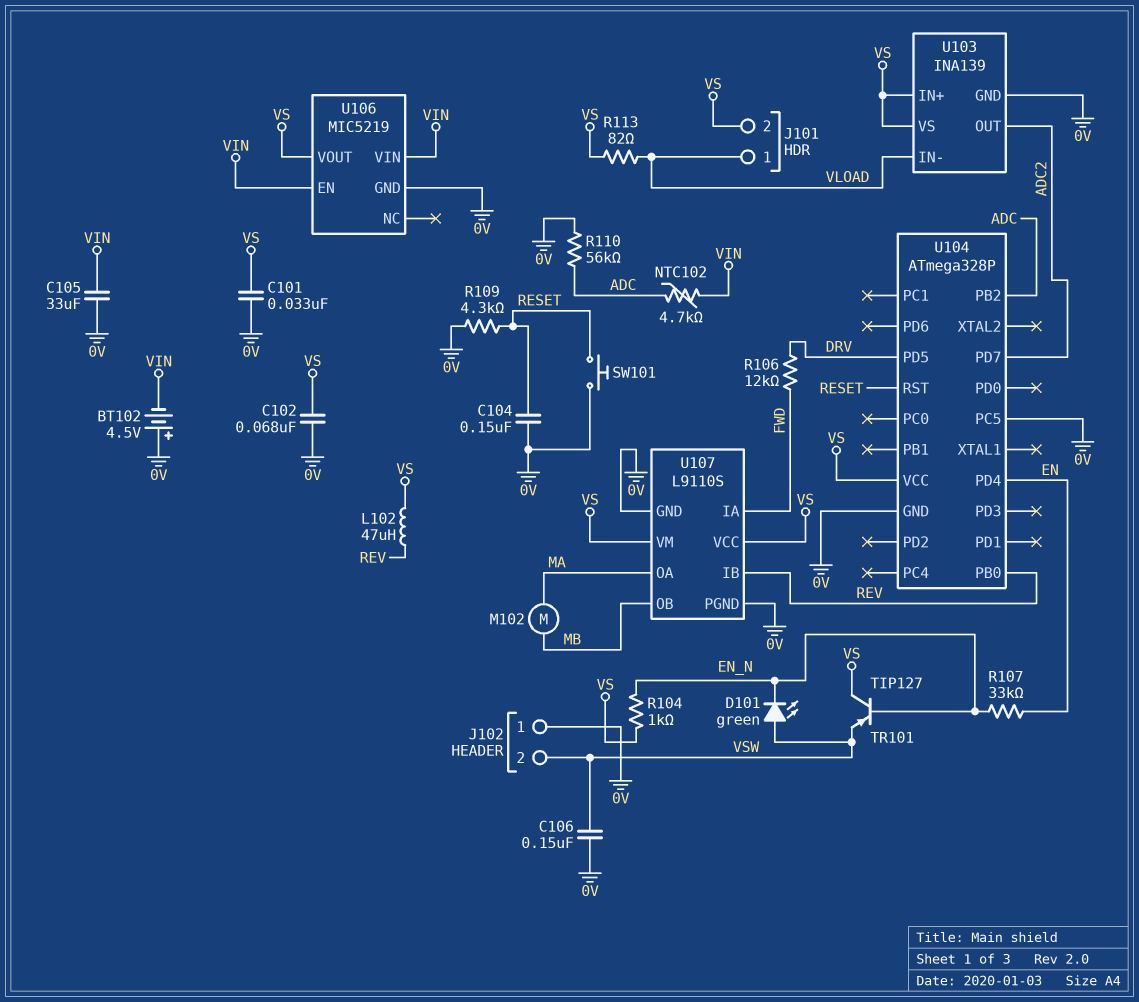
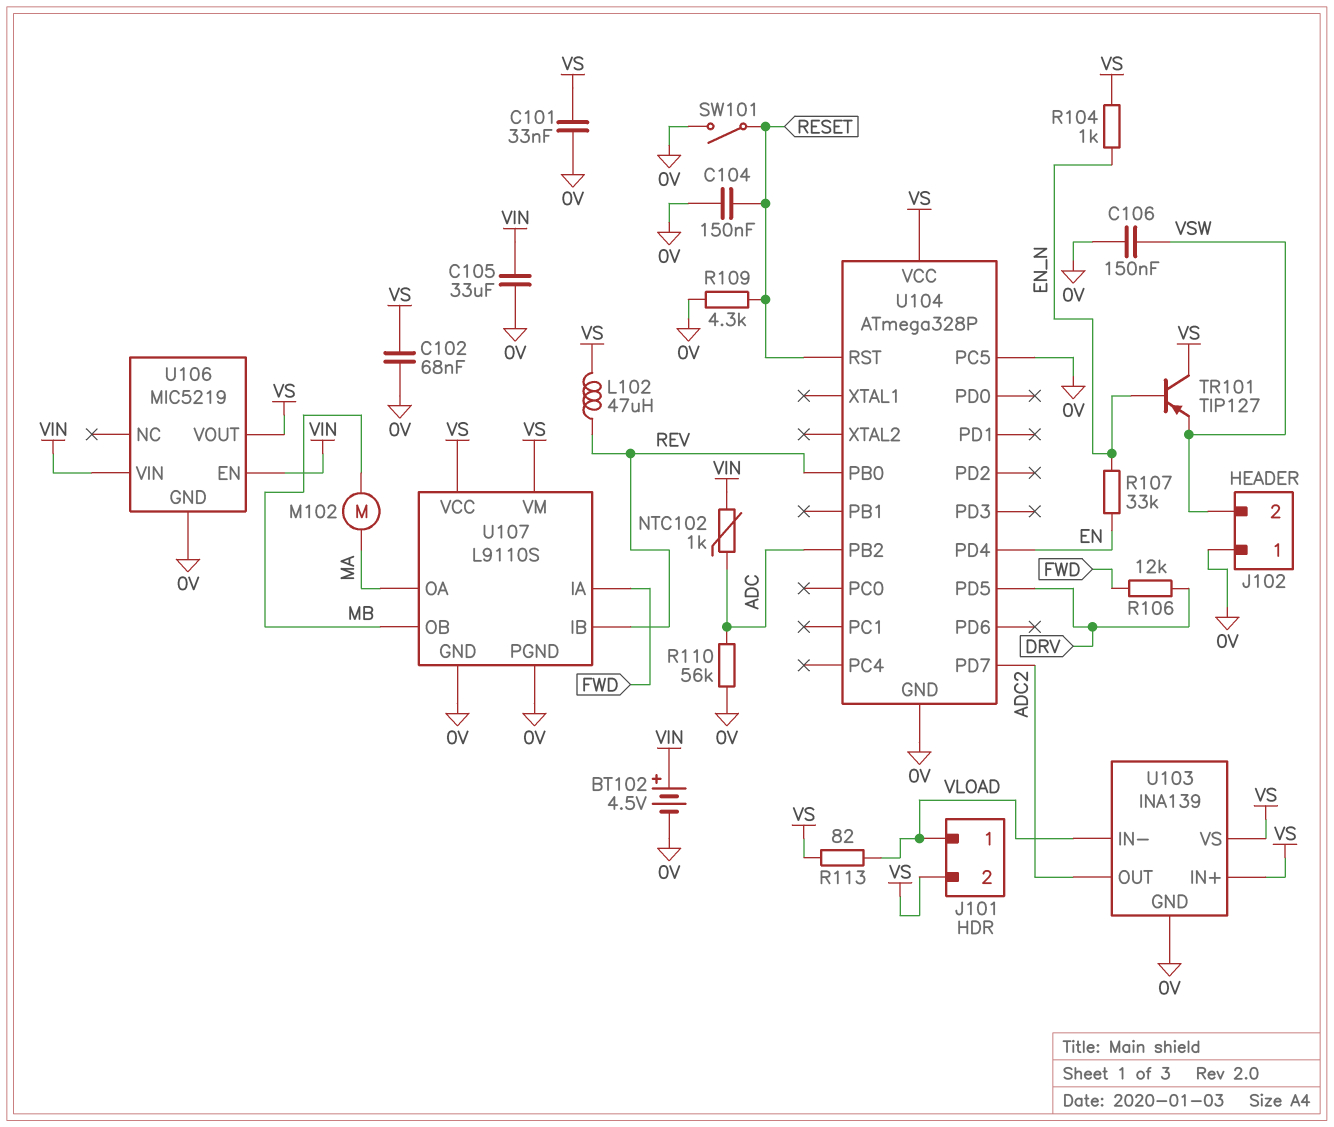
BT102: 4.5V (plus 0V, minus VIN) -> 4.5V (plus VIN, minus 0V)
D101: LED green (A VSW, K EN_N) -> none
NTC102: 4.7k (ADC, VIN) -> 1k (ADC, VIN)
SW101: button (0V, RESET) -> switch (0V, RESET)

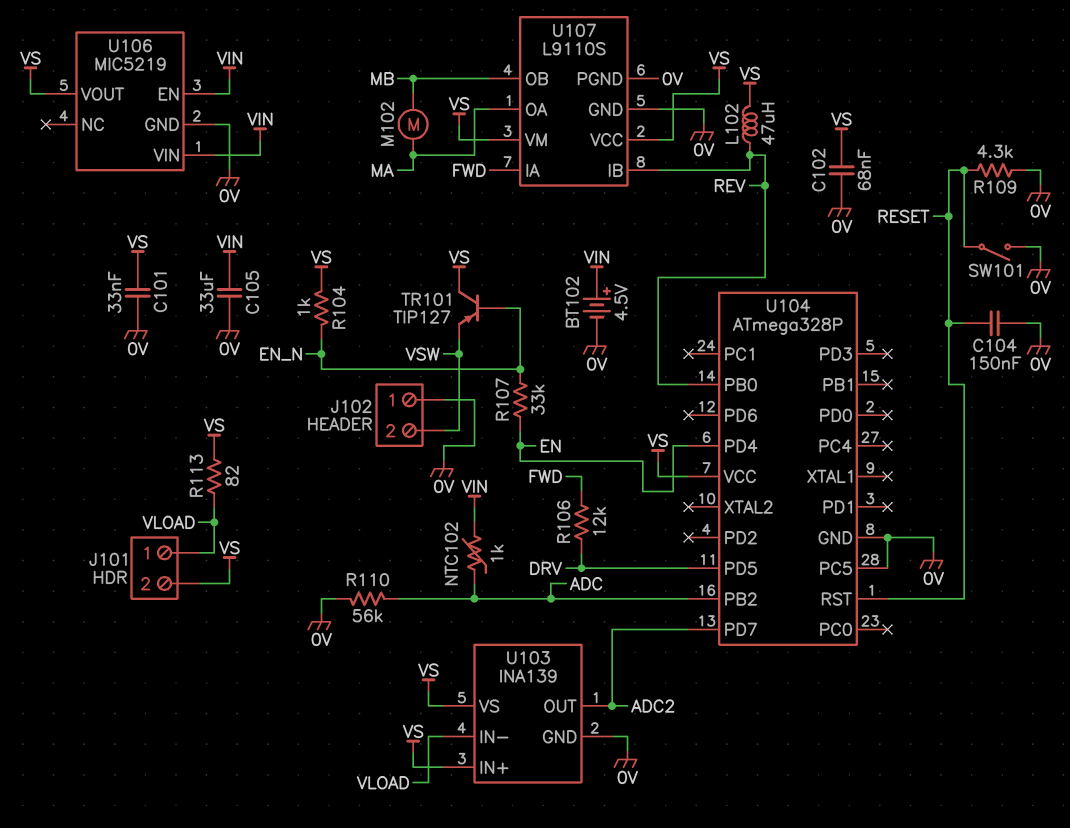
C106: 150nF (0V, VSW) -> none

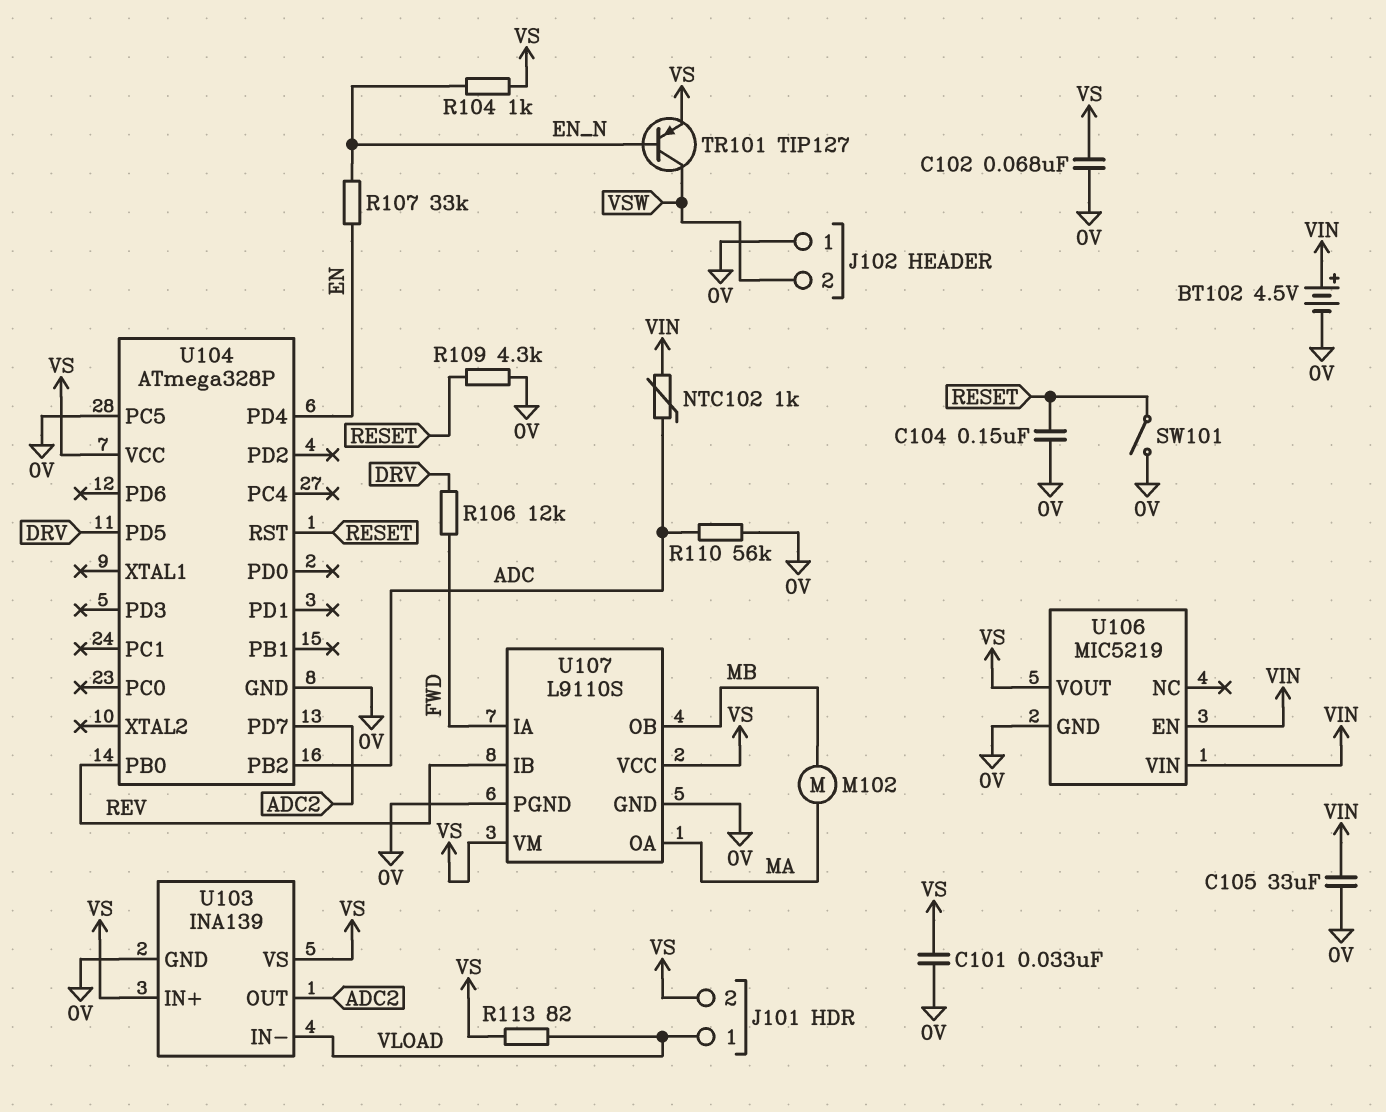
L102: 47uH (REV, VS) -> none
TR101: PNP TIP127 (B EN_N, C VS, E VSW) -> PNP TIP127 (B EN_N, C VSW, E VS)

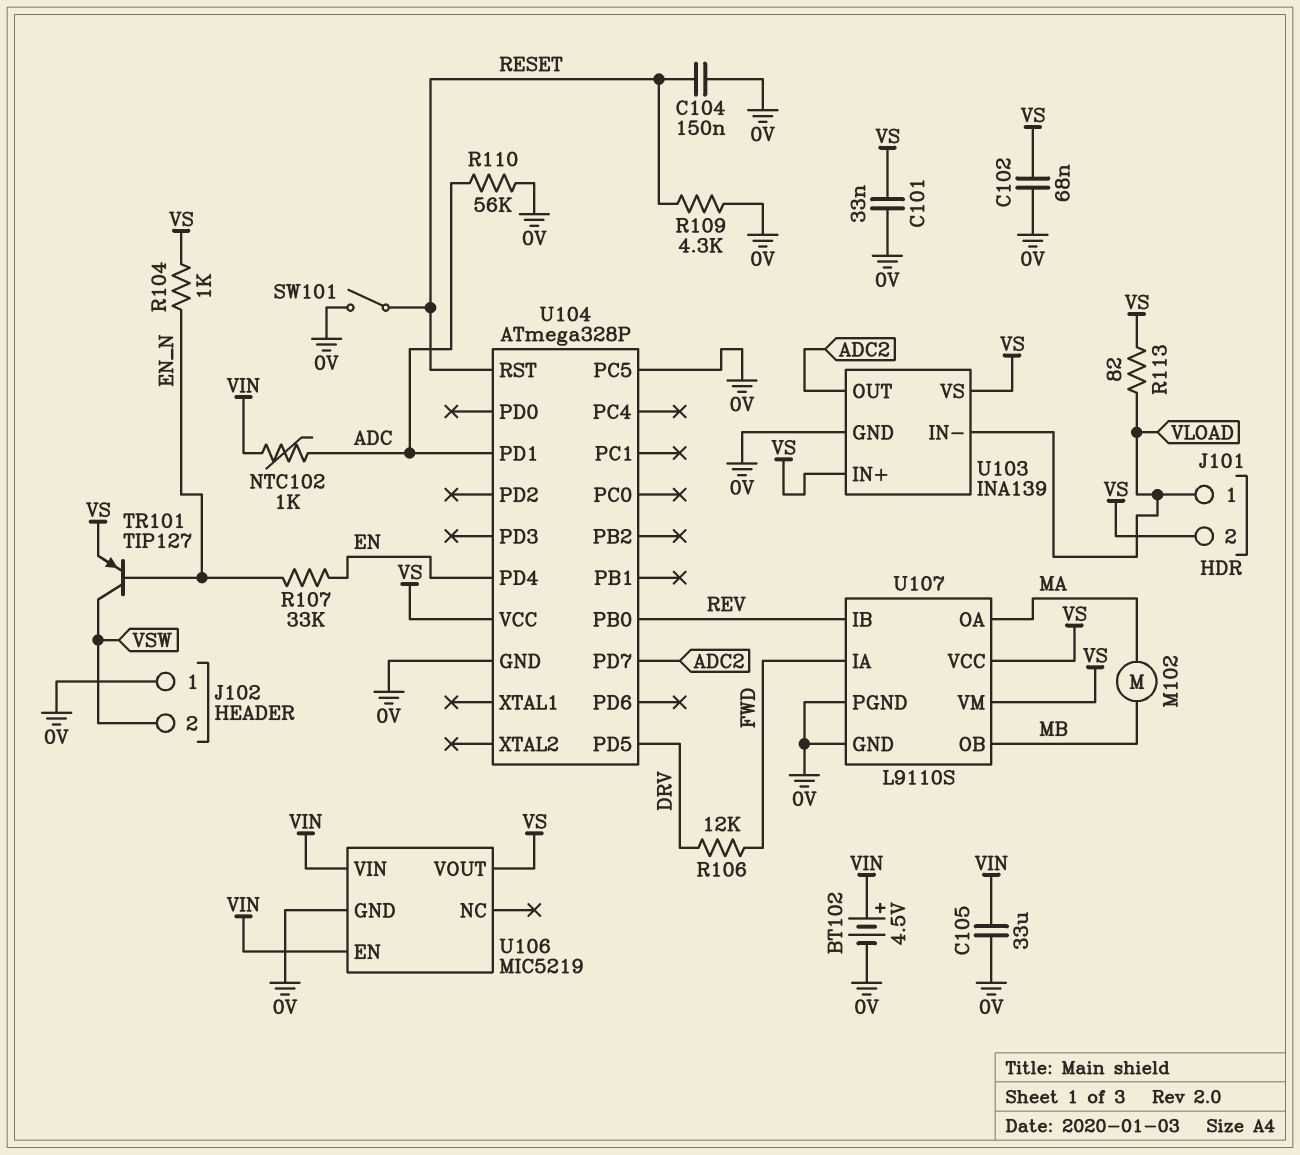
U104 pin PB2: ADC -> none
U104 pin PD1: none -> ADC

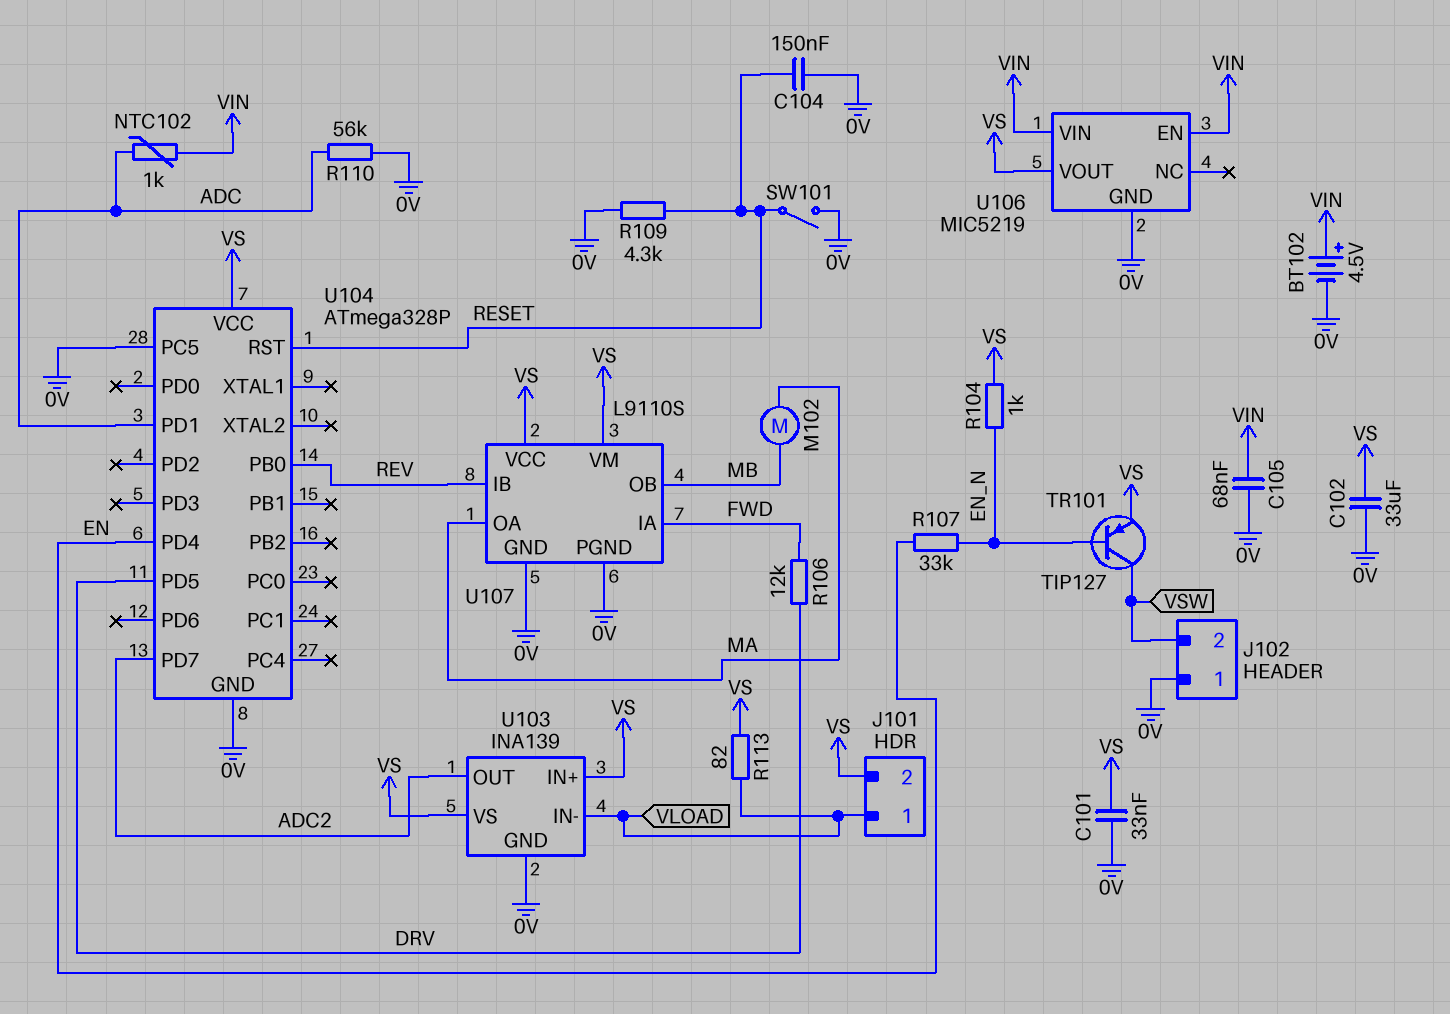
C102: 68nF (0V, VS) -> 33uF (0V, VS)
C105: 33uF (0V, VIN) -> 68nF (0V, VIN)

